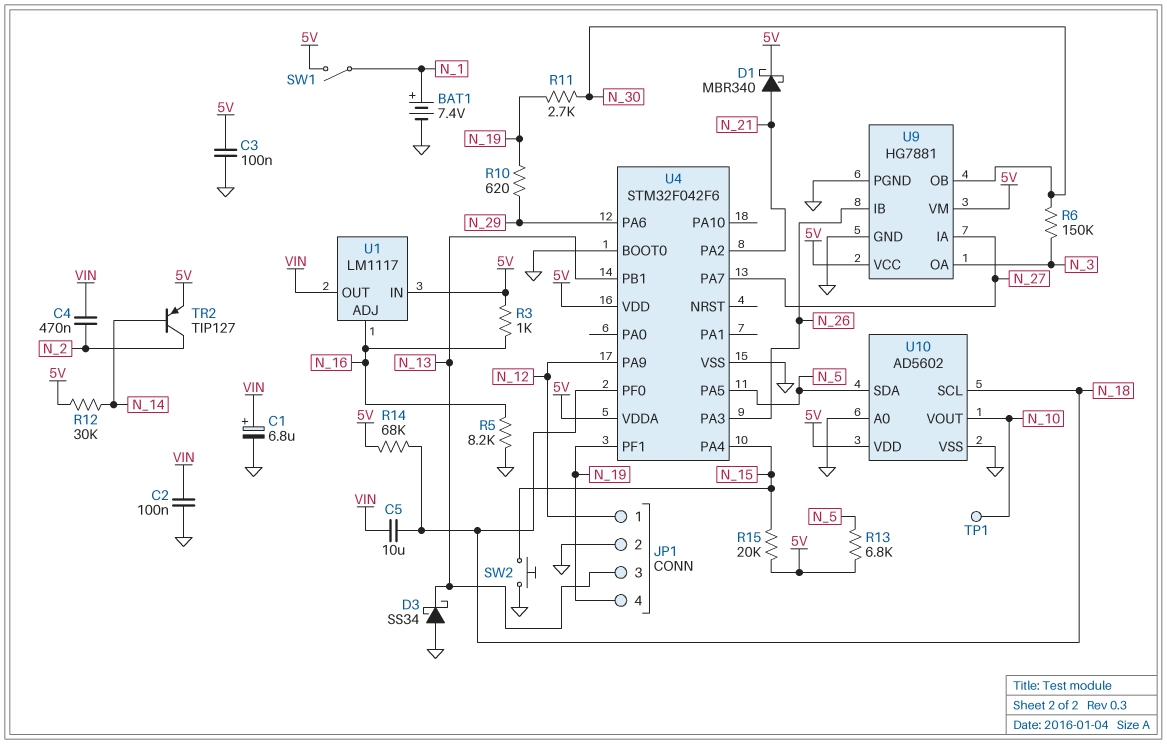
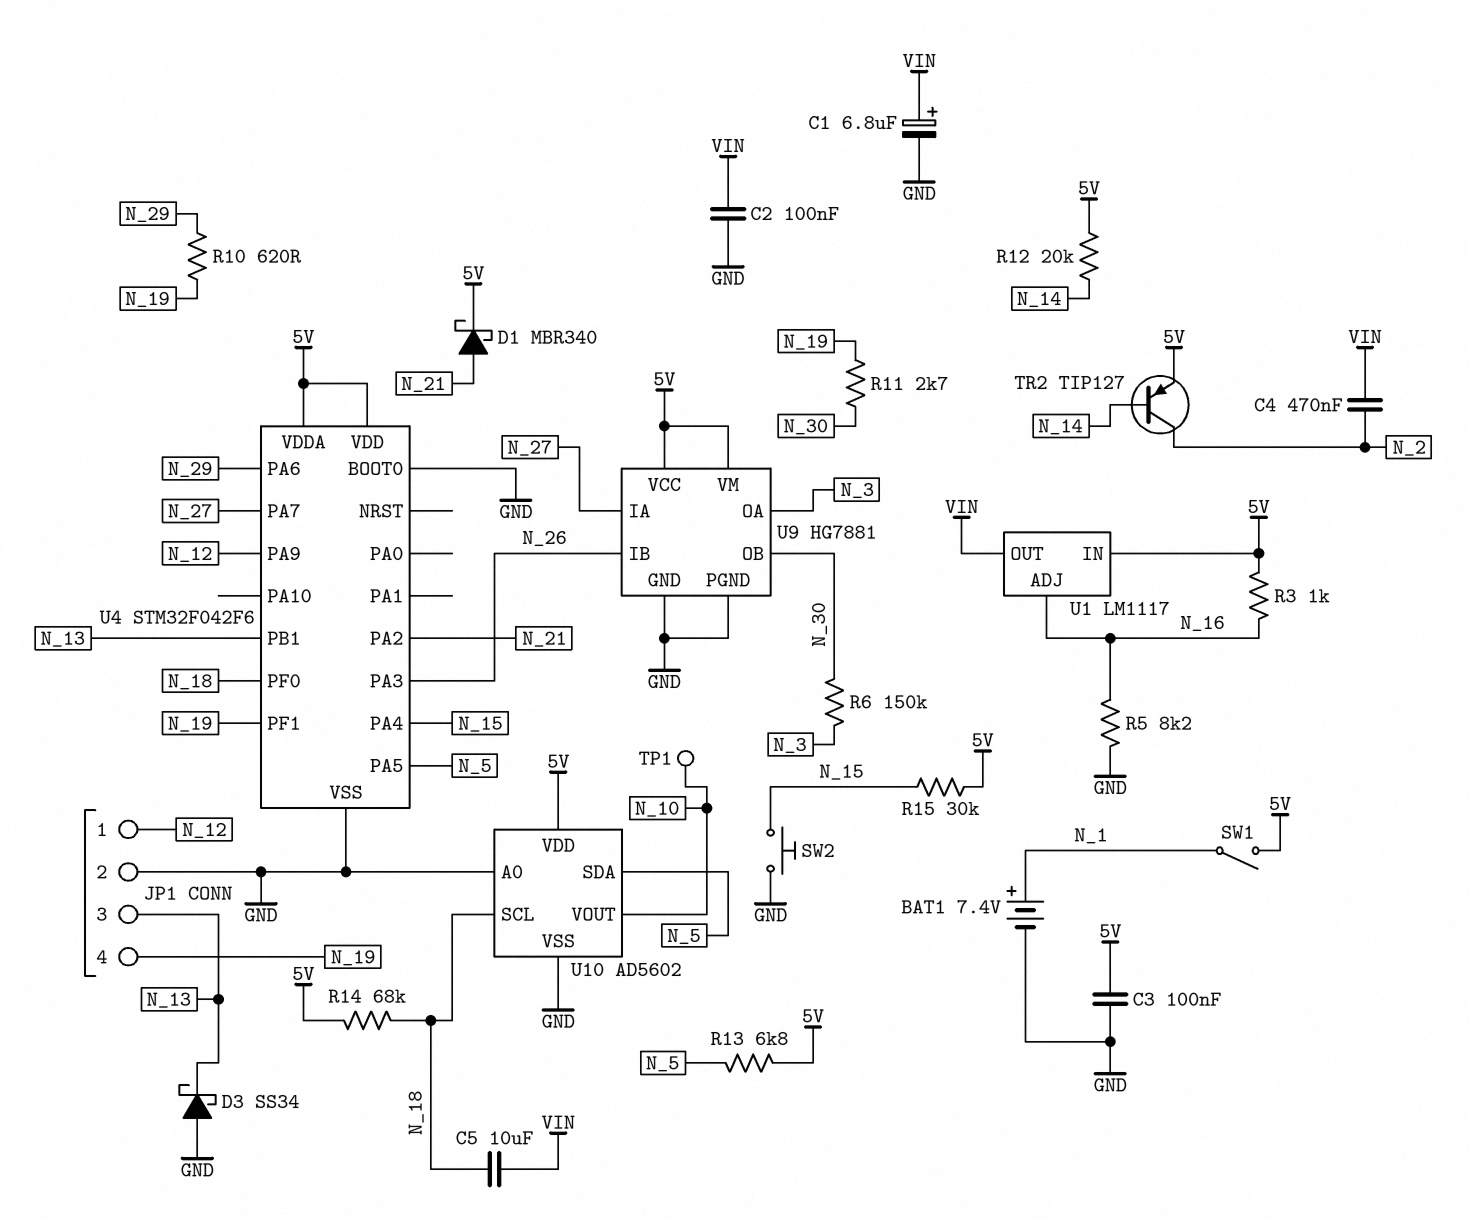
R12: 30k (5V, N_14) -> 20k (5V, N_14)
R15: 20k (5V, N_15) -> 30k (5V, N_15)

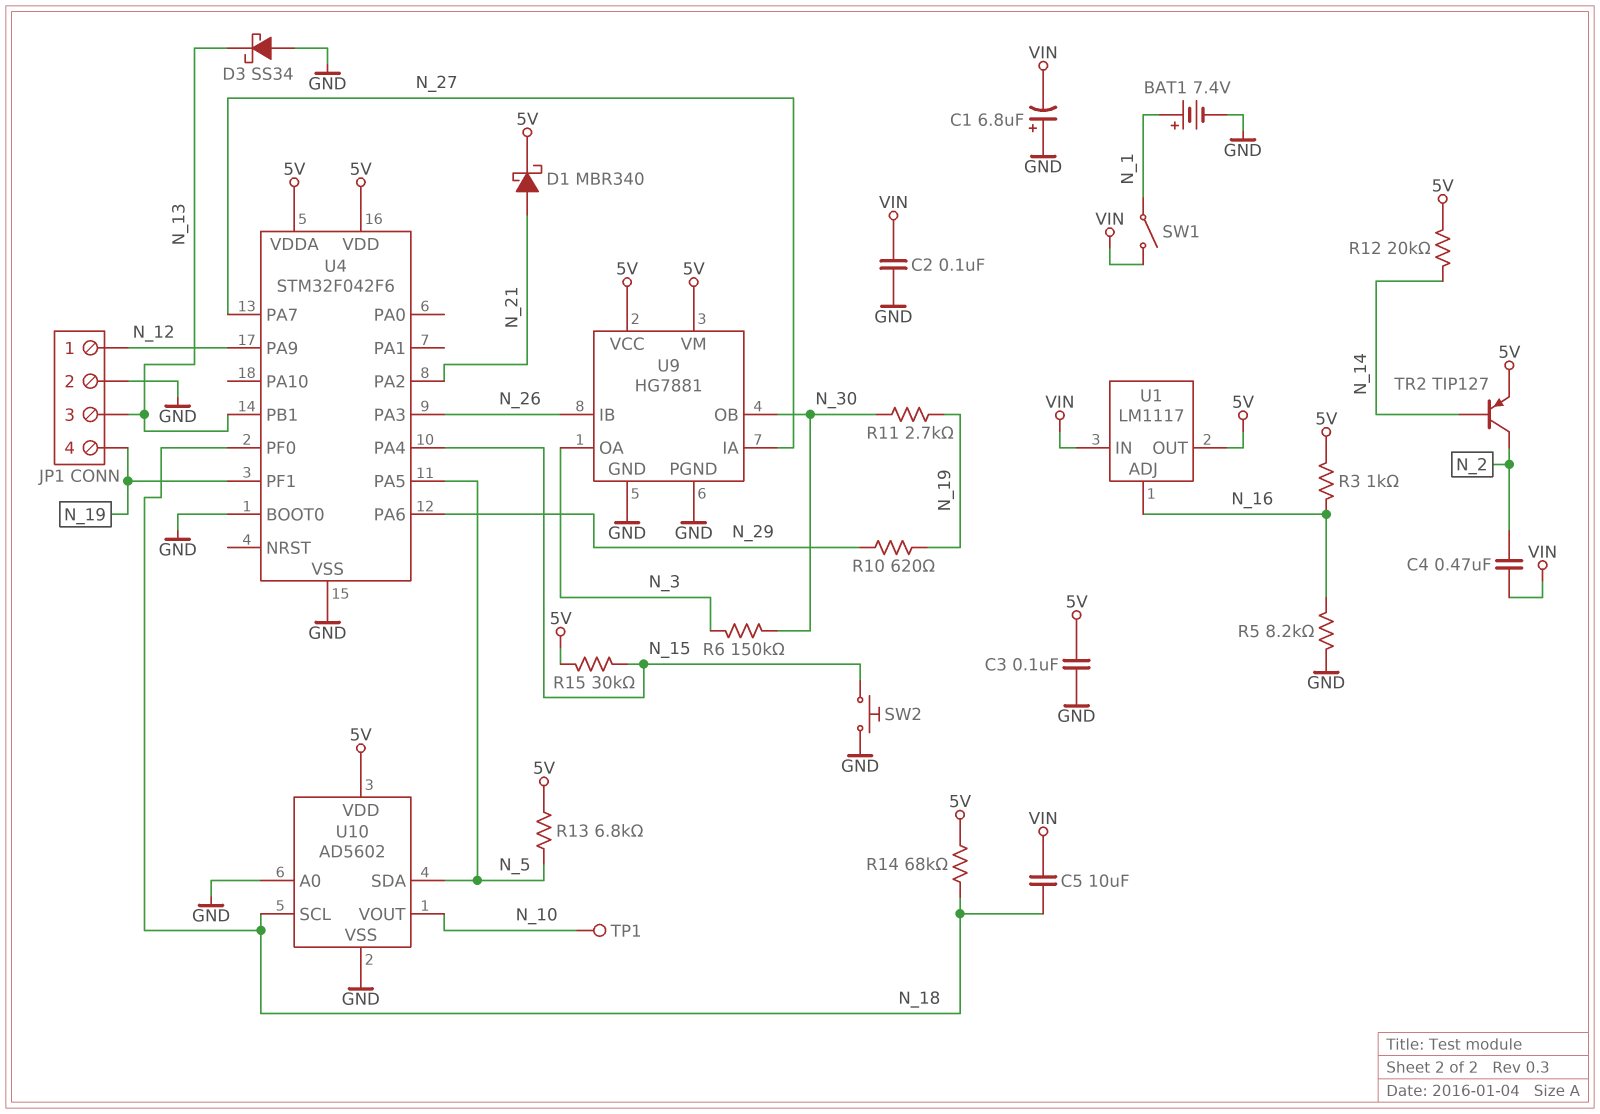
C1: 6.8uF (plus VIN, minus GND) -> 6.8uF (plus GND, minus VIN)
SW1: switch (5V, N_1) -> switch (N_1, VIN)
U1 pin IN: 5V -> VIN
U1 pin OUT: VIN -> 5V

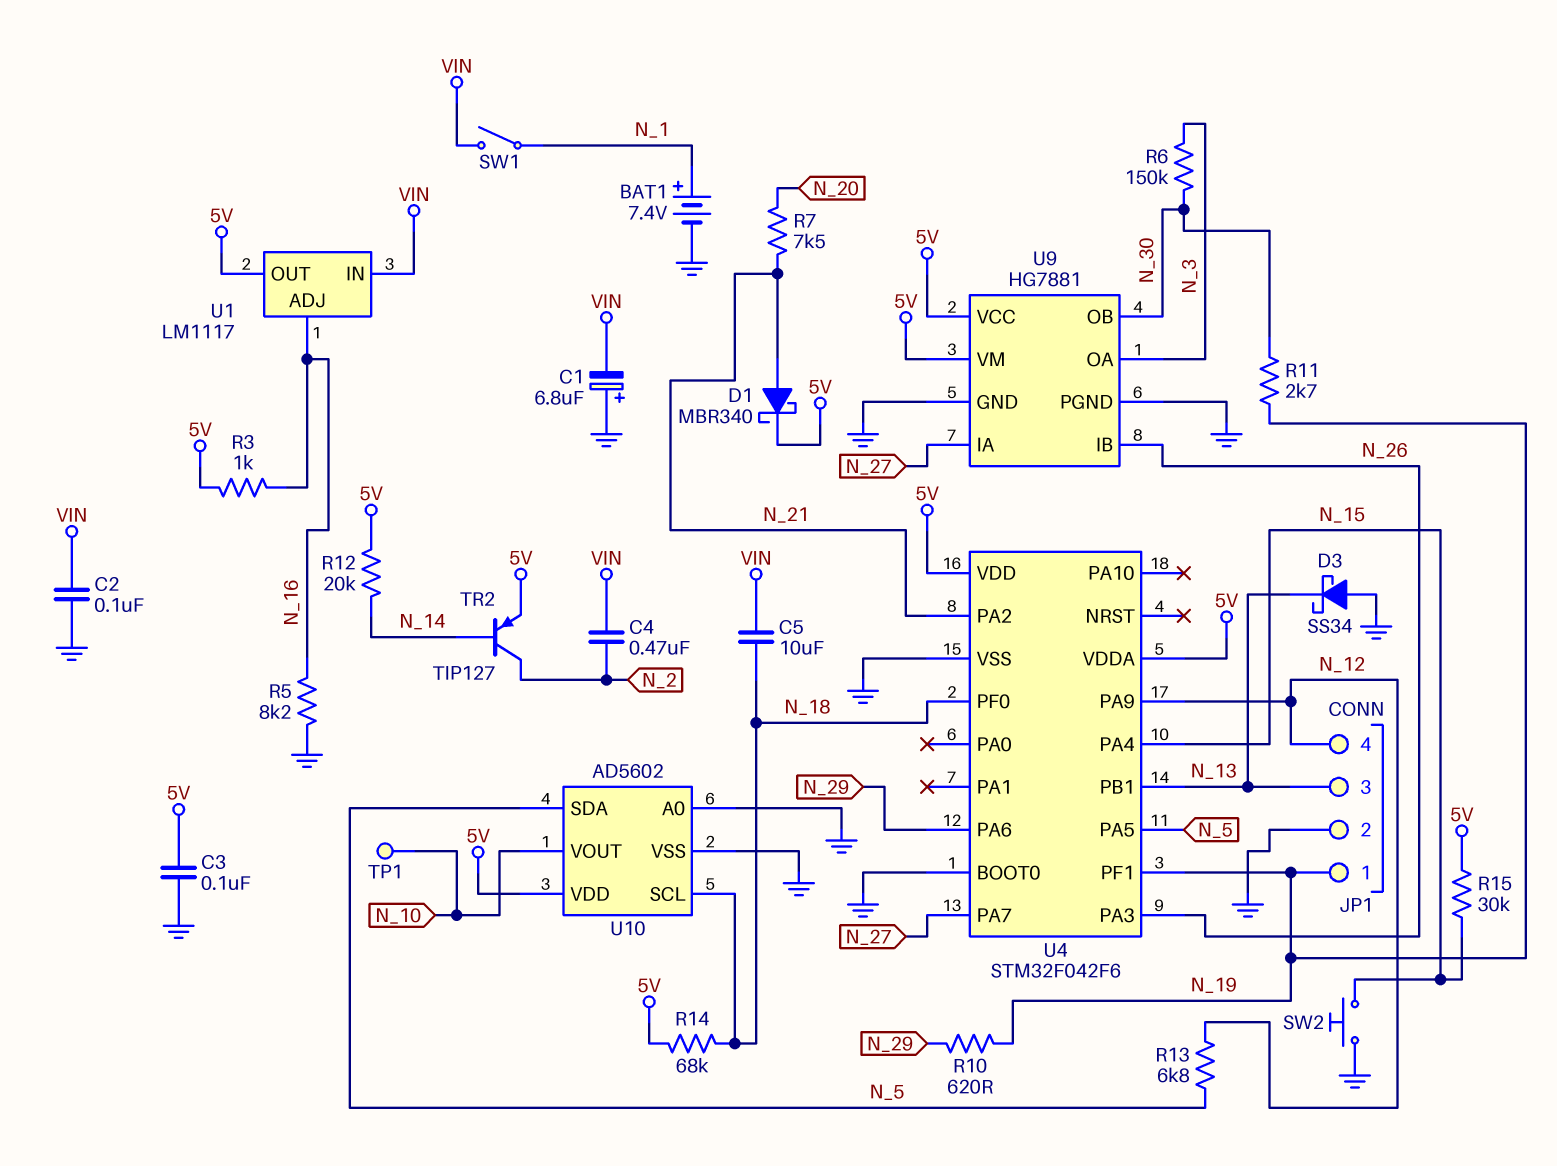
JP1 pin 1: N_12 -> N_19
JP1 pin 4: N_19 -> N_12
R7: none -> 7.5k (N_20, N_21)
R13: 6.8k (5V, N_5) -> 6.8k (N_5, N_12)

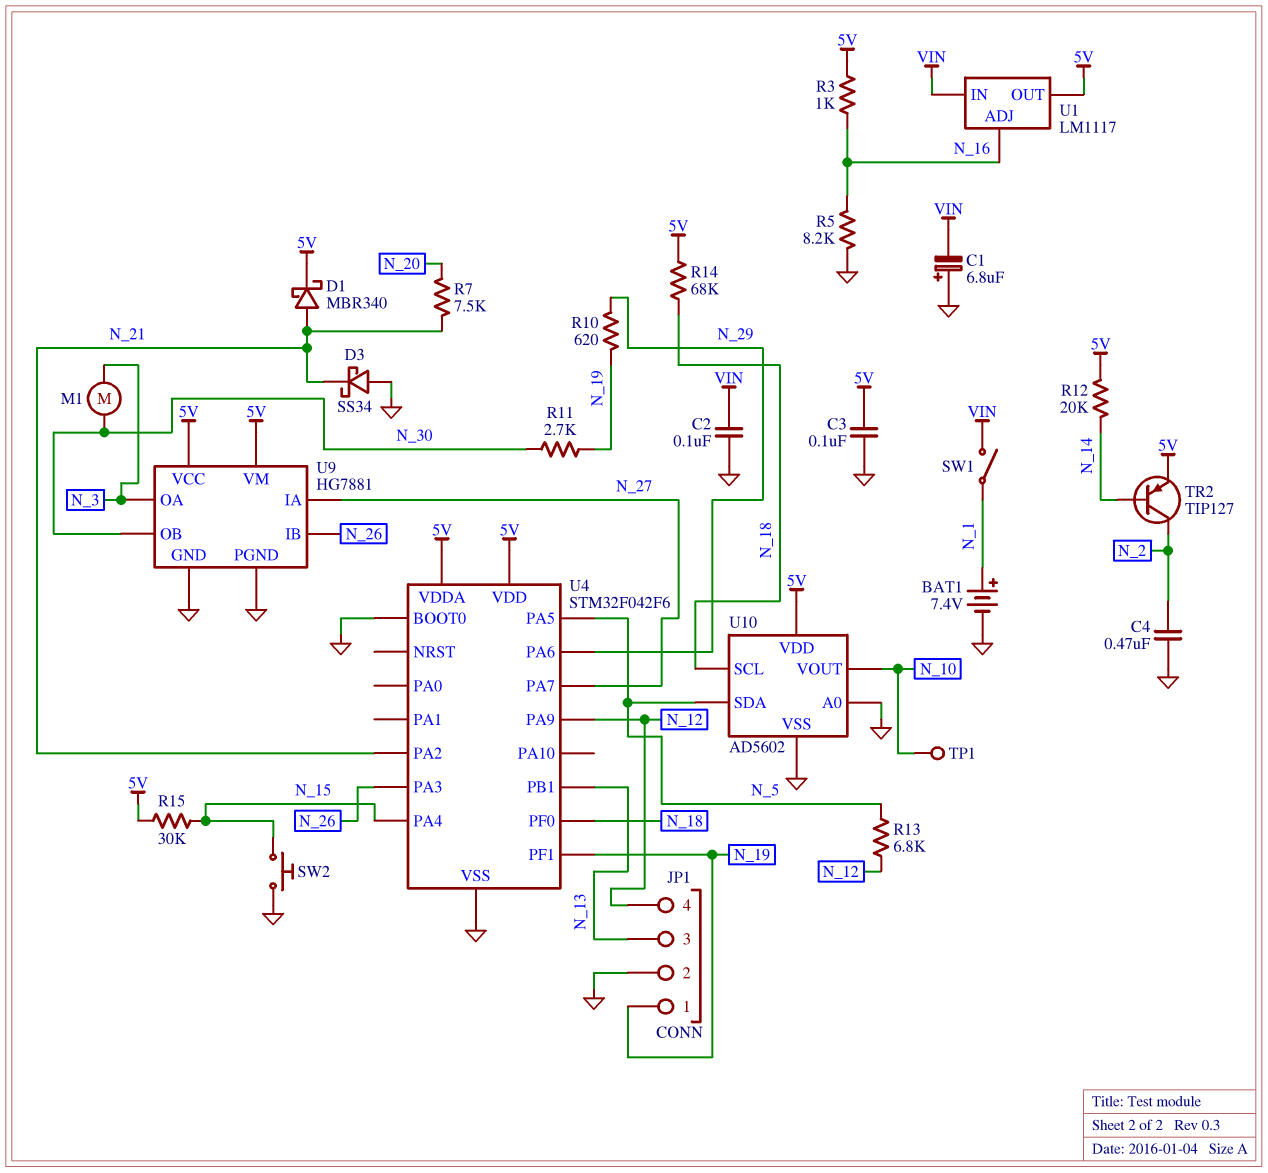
C4: 470nF (N_2, VIN) -> 470nF (GND, N_2)
C5: 10uF (N_18, VIN) -> none
D3: schottky SS34 (A GND, K N_13) -> schottky SS34 (A GND, K N_21)
M1: none -> motor (N_3, N_30)
R6: 150k (N_3, N_30) -> none

